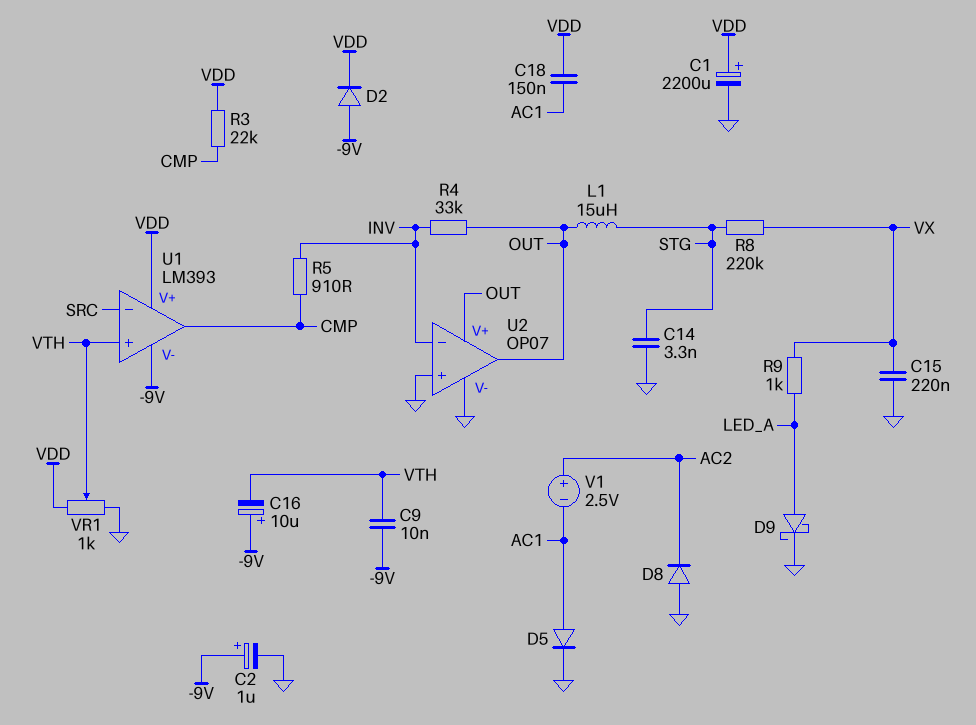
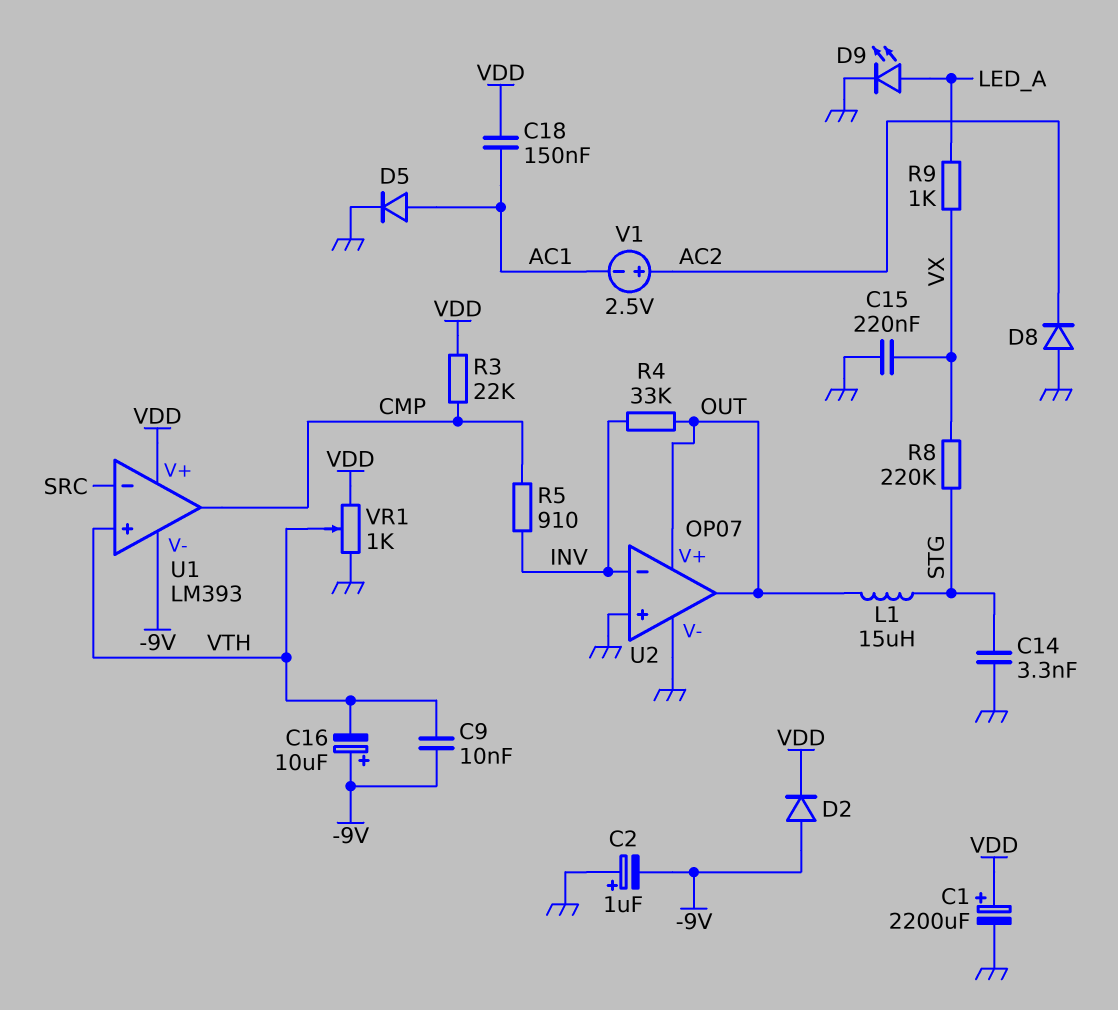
C2: 1uF (plus -9V, minus GND) -> 1uF (plus GND, minus -9V)
D9: schottky (A LED_A, K GND) -> LED (A LED_A, K GND)

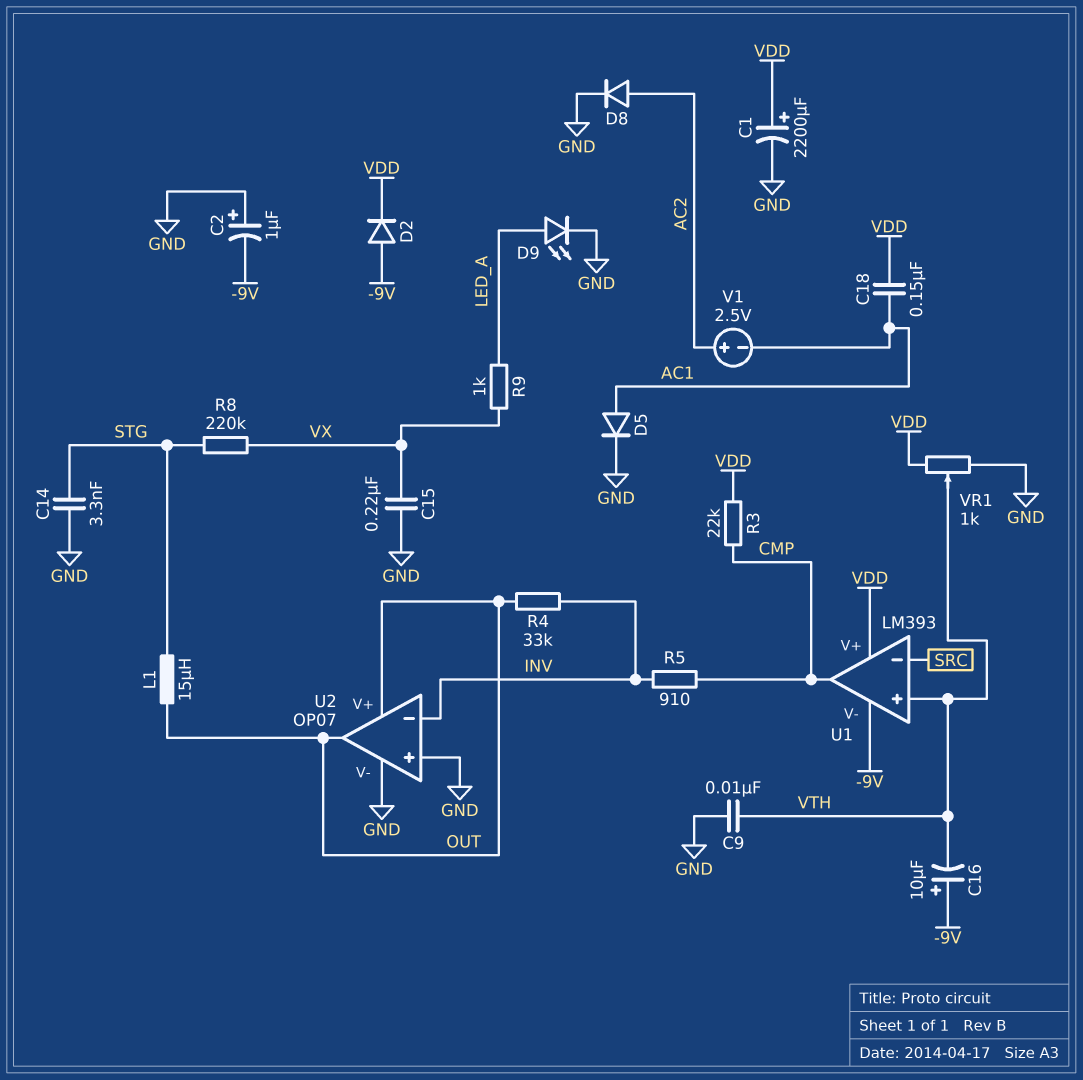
C9: 10nF (-9V, VTH) -> 10nF (GND, VTH)
D8: diode (A GND, K AC2) -> diode (A AC2, K GND)

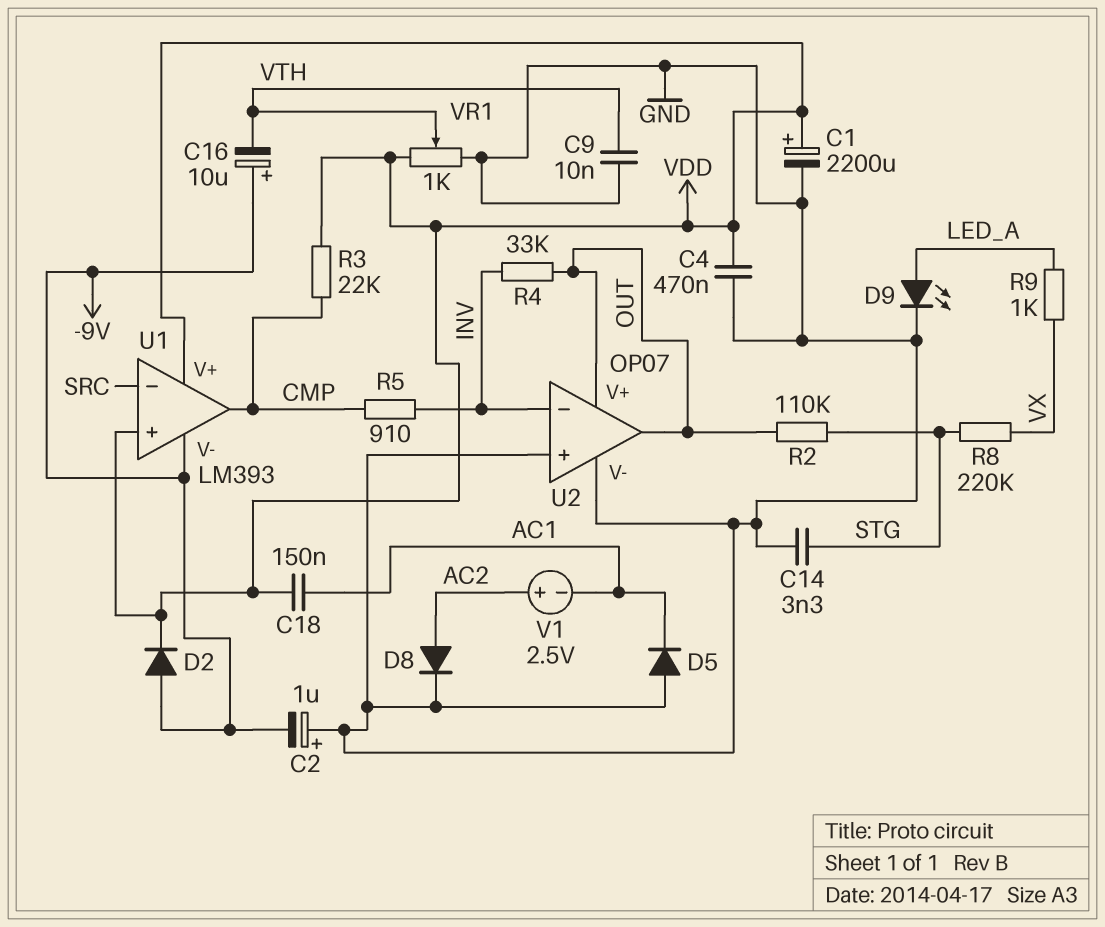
C4: none -> 470nF (GND, VDD)
C15: 220nF (GND, VX) -> none
D5: diode (A AC1, K GND) -> diode (A GND, K AC1)
L1: 15uH (OUT, STG) -> none
R2: none -> 110k (OUT, STG)
U1 pin in+: VTH -> VDD

